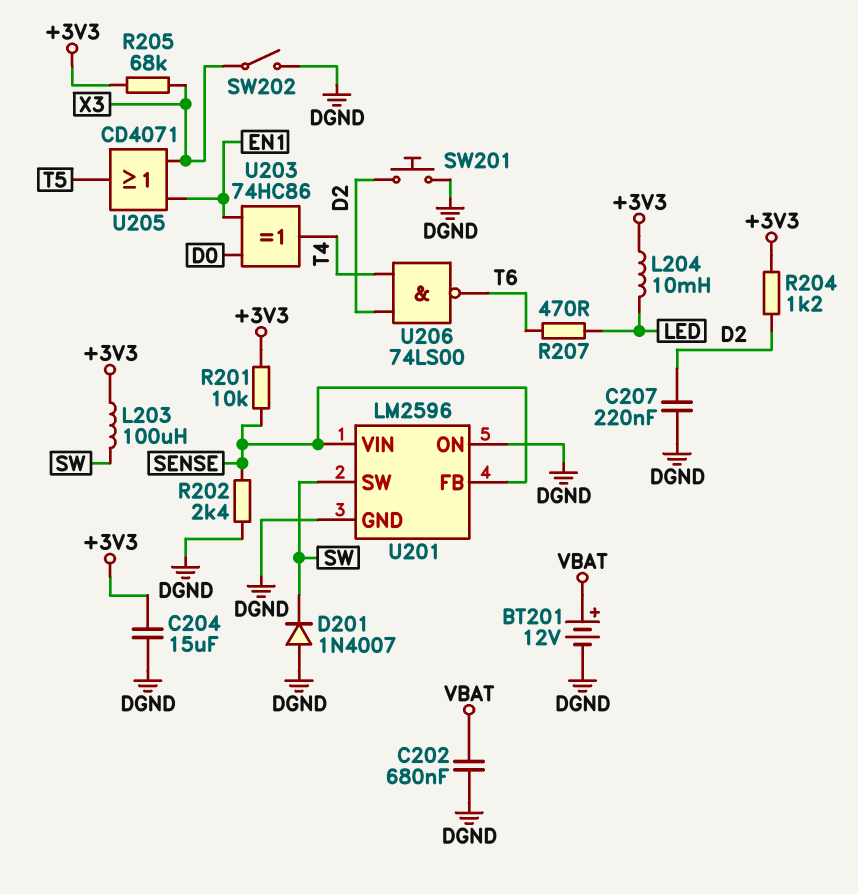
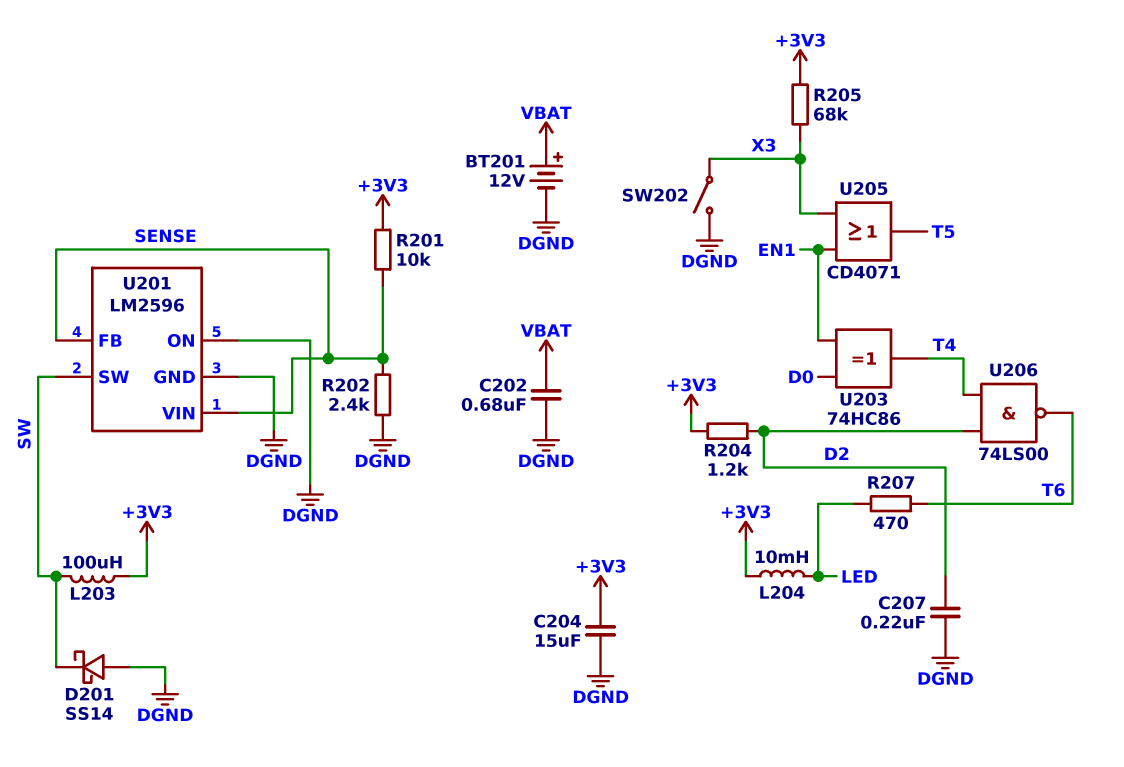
D201: diode 1N4007 (A DGND, K SW) -> schottky SS14 (A DGND, K SW)
SW201: button (D2, DGND) -> none

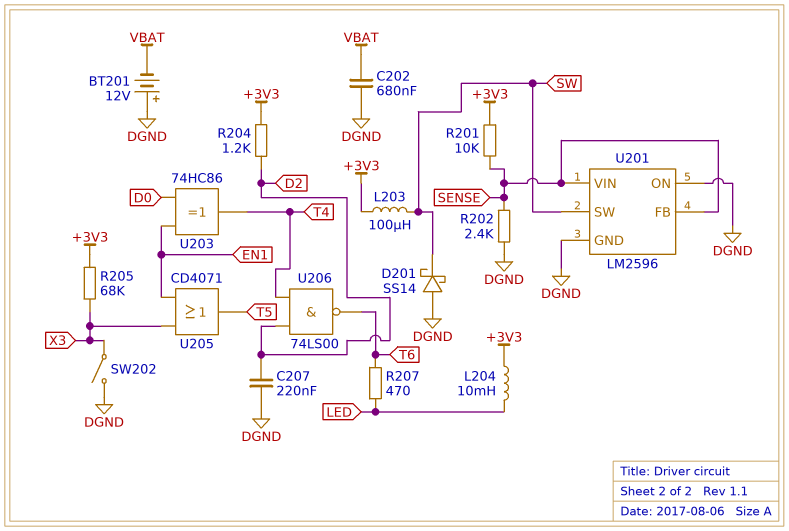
BT201: 12V (plus VBAT, minus DGND) -> 12V (plus DGND, minus VBAT)
C204: 15uF (+3V3, DGND) -> none

